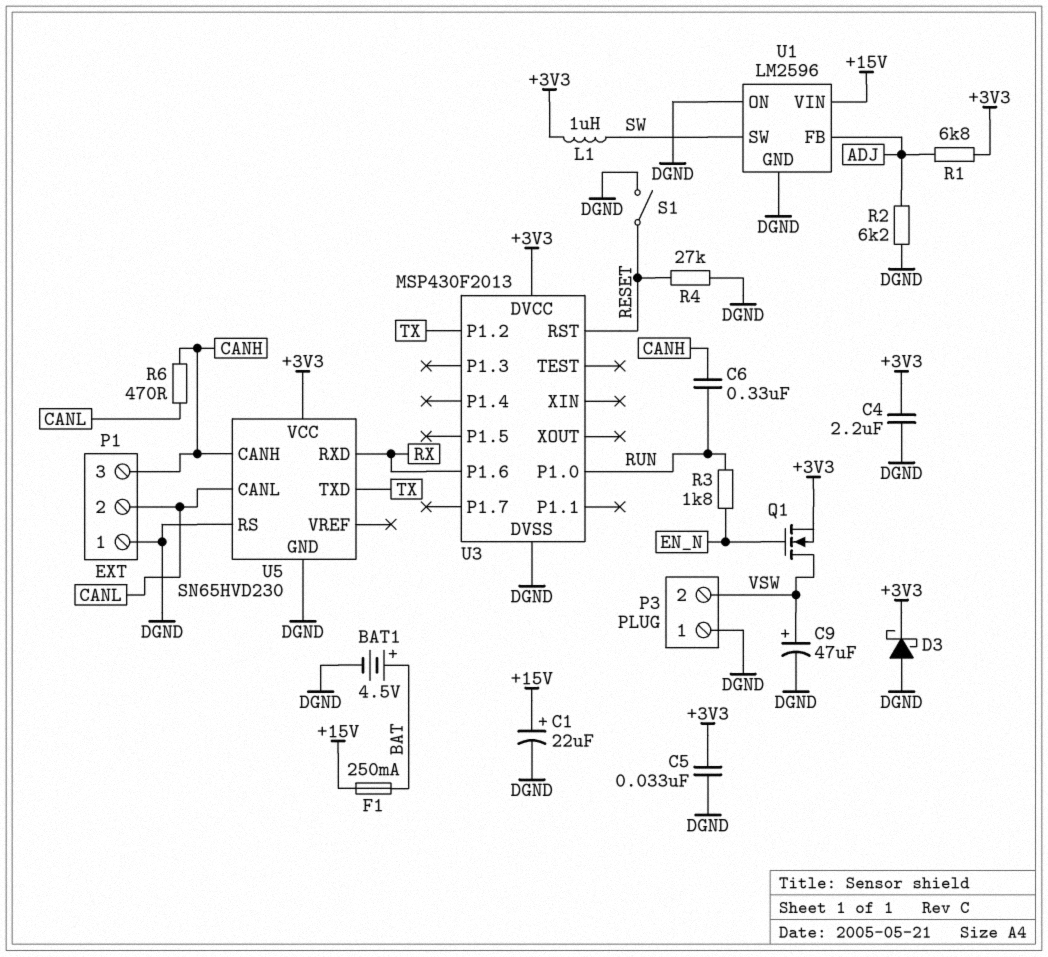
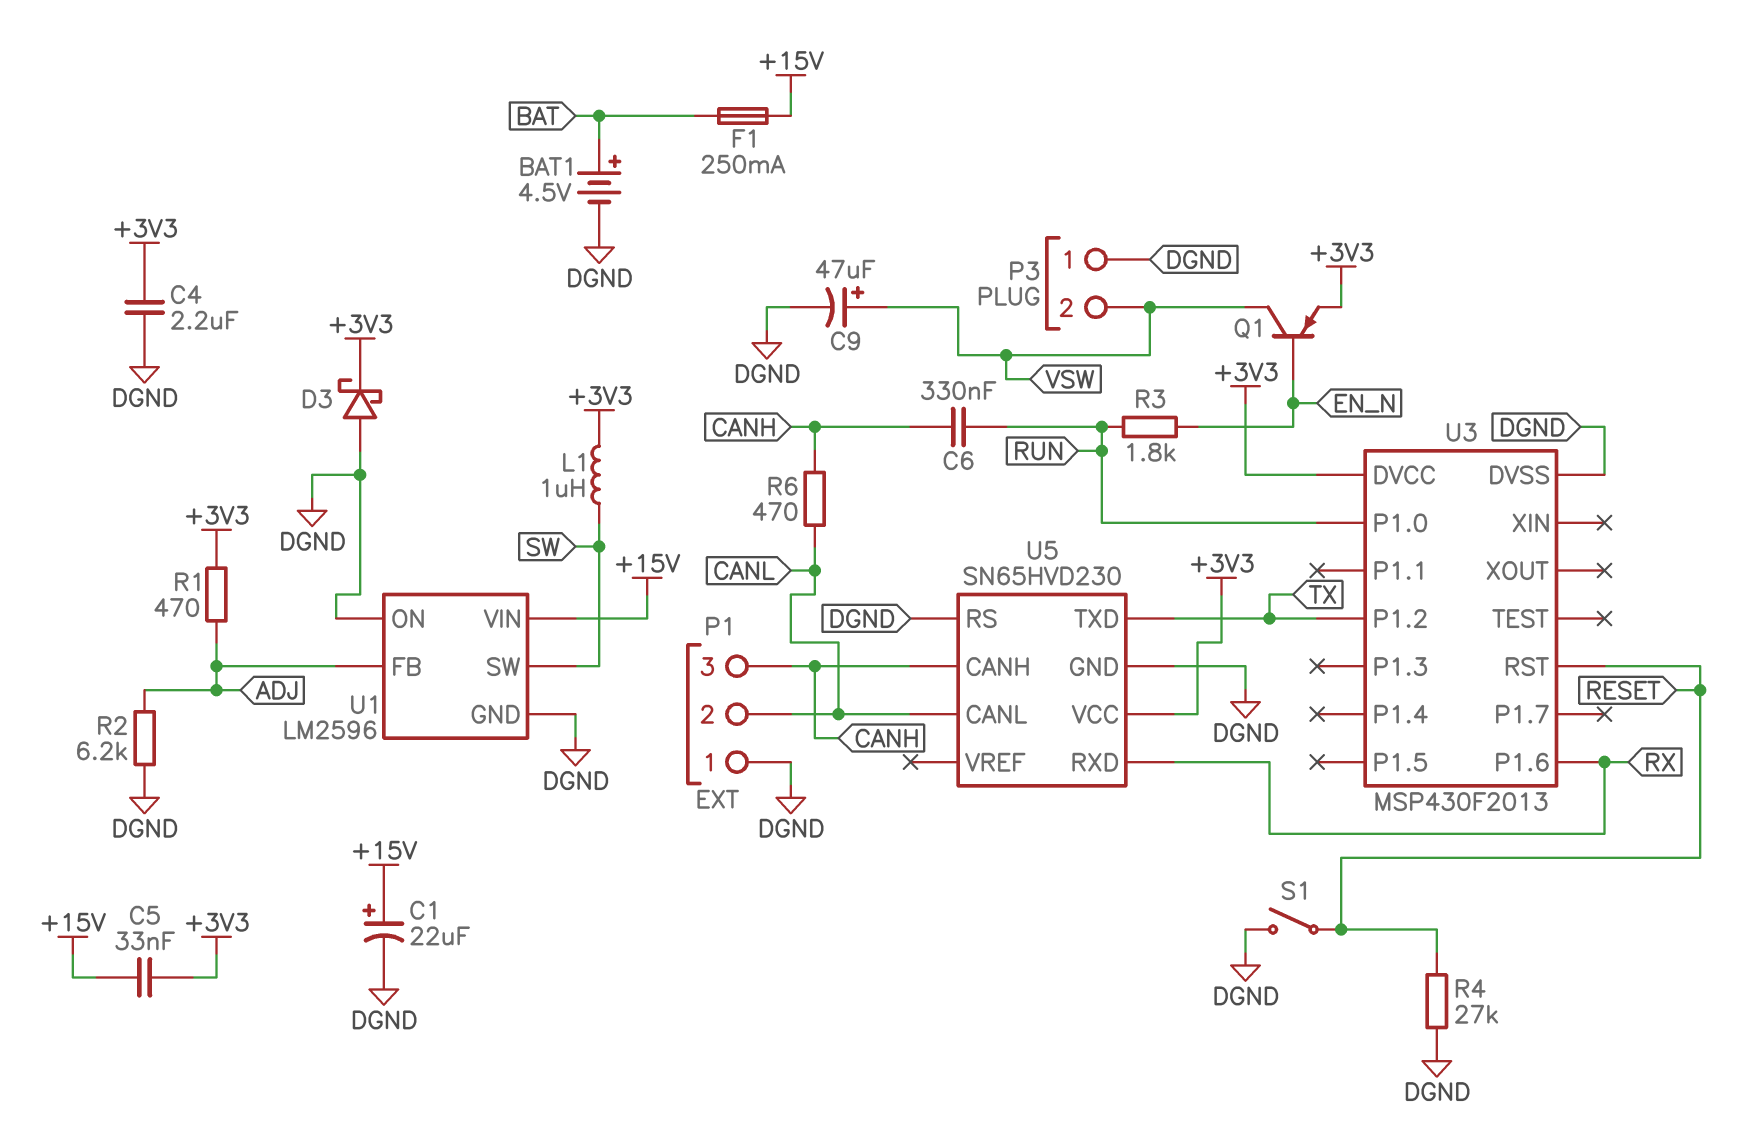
C5: 33nF (+3V3, DGND) -> 33nF (+3V3, +15V)
Q1: NMOS (G EN_N, D VSW, S +3V3) -> PNP (B EN_N, C VSW, E +3V3)
R1: 6.8k (+3V3, ADJ) -> 470 (+3V3, ADJ)

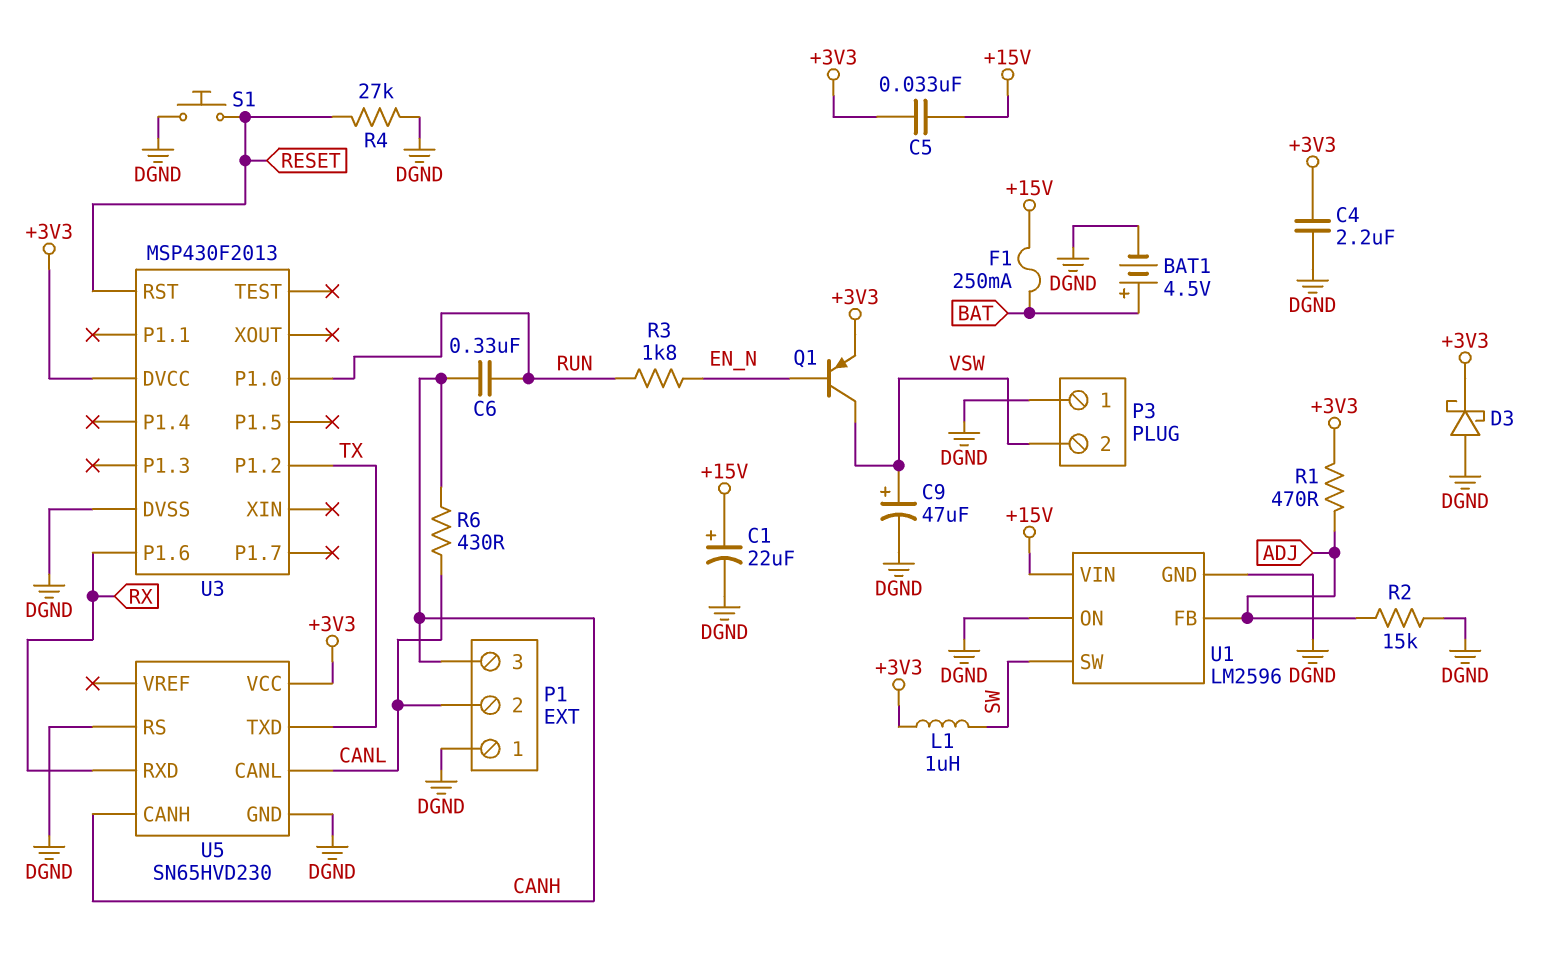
R2: 6.2k (ADJ, DGND) -> 15k (ADJ, DGND)
R6: 470 (CANH, CANL) -> 430 (CANH, CANL)
S1: switch (DGND, RESET) -> button (DGND, RESET)

